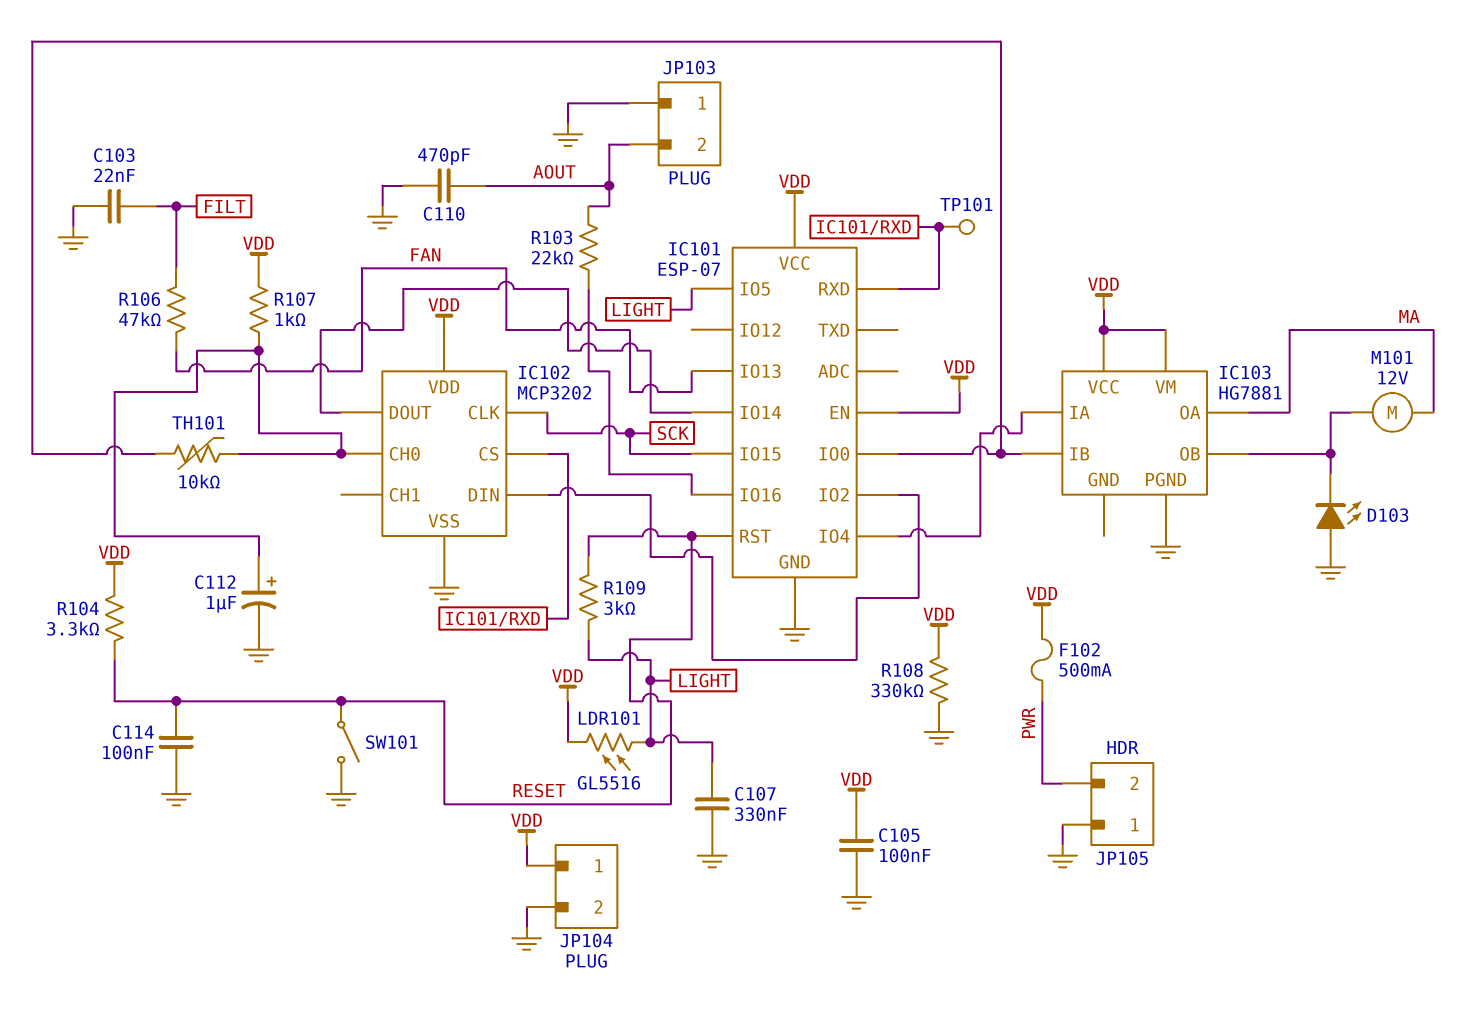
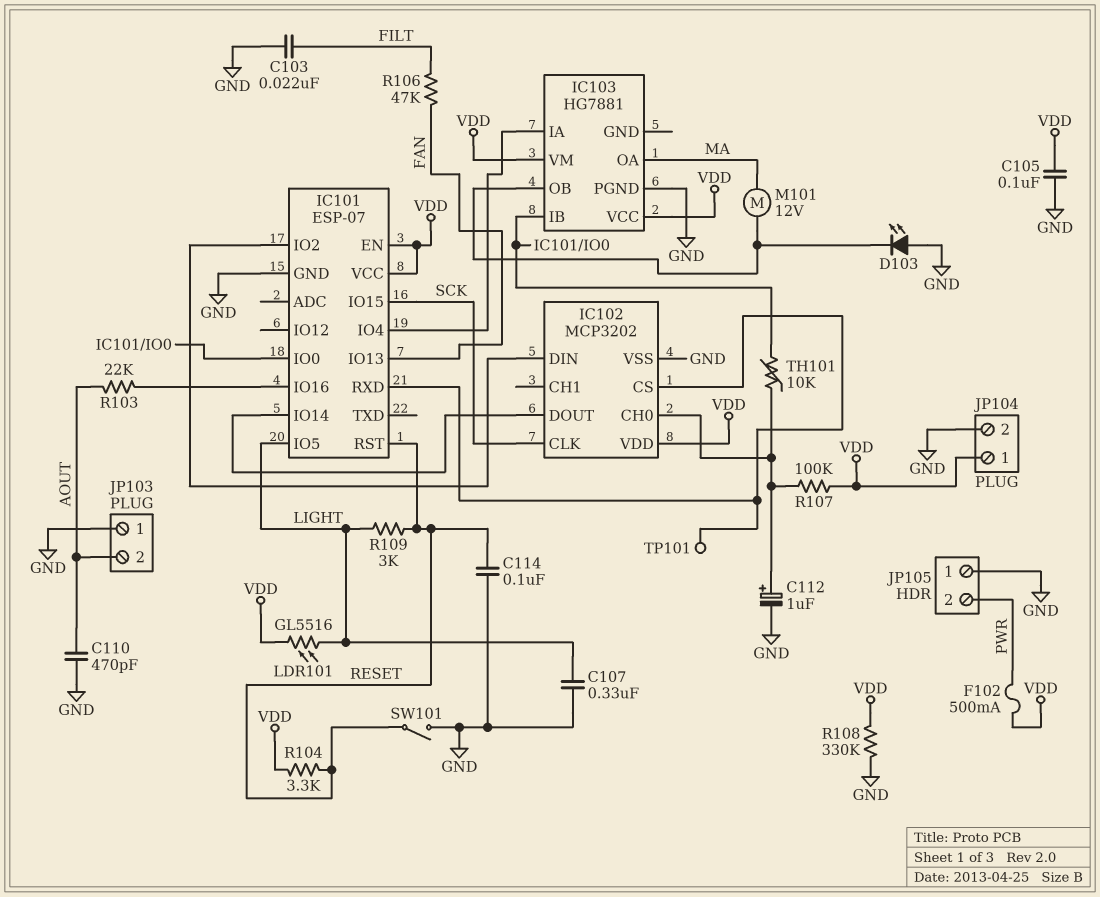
R107: 1k (IC102/CH0, VDD) -> 100k (IC102/CH0, VDD)

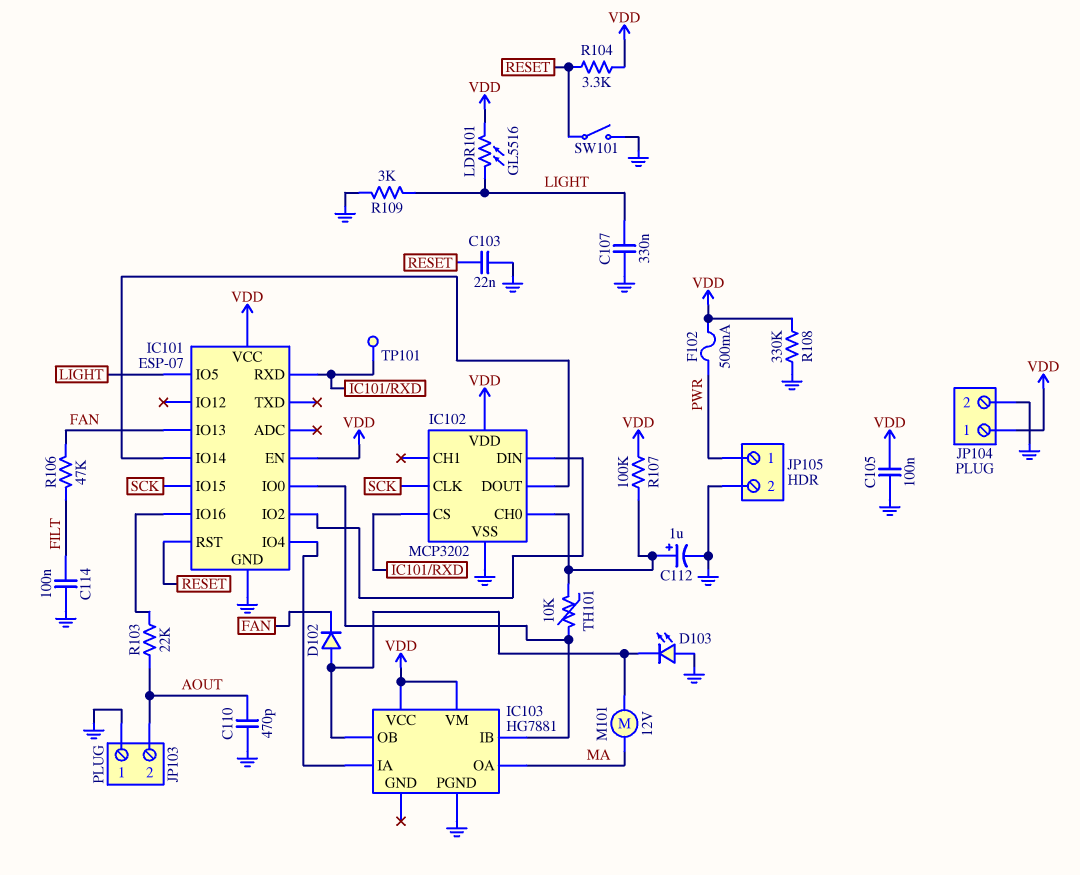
C103: 22nF (FILT, GND) -> 22nF (GND, RESET)
C114: 100nF (GND, RESET) -> 100nF (FILT, GND)
D102: none -> diode (A IC103/OB, K FAN)
JP105 pin 1: GND -> PWR
JP105 pin 2: PWR -> GND
R109: 3k (LIGHT, RESET) -> 3k (GND, LIGHT)

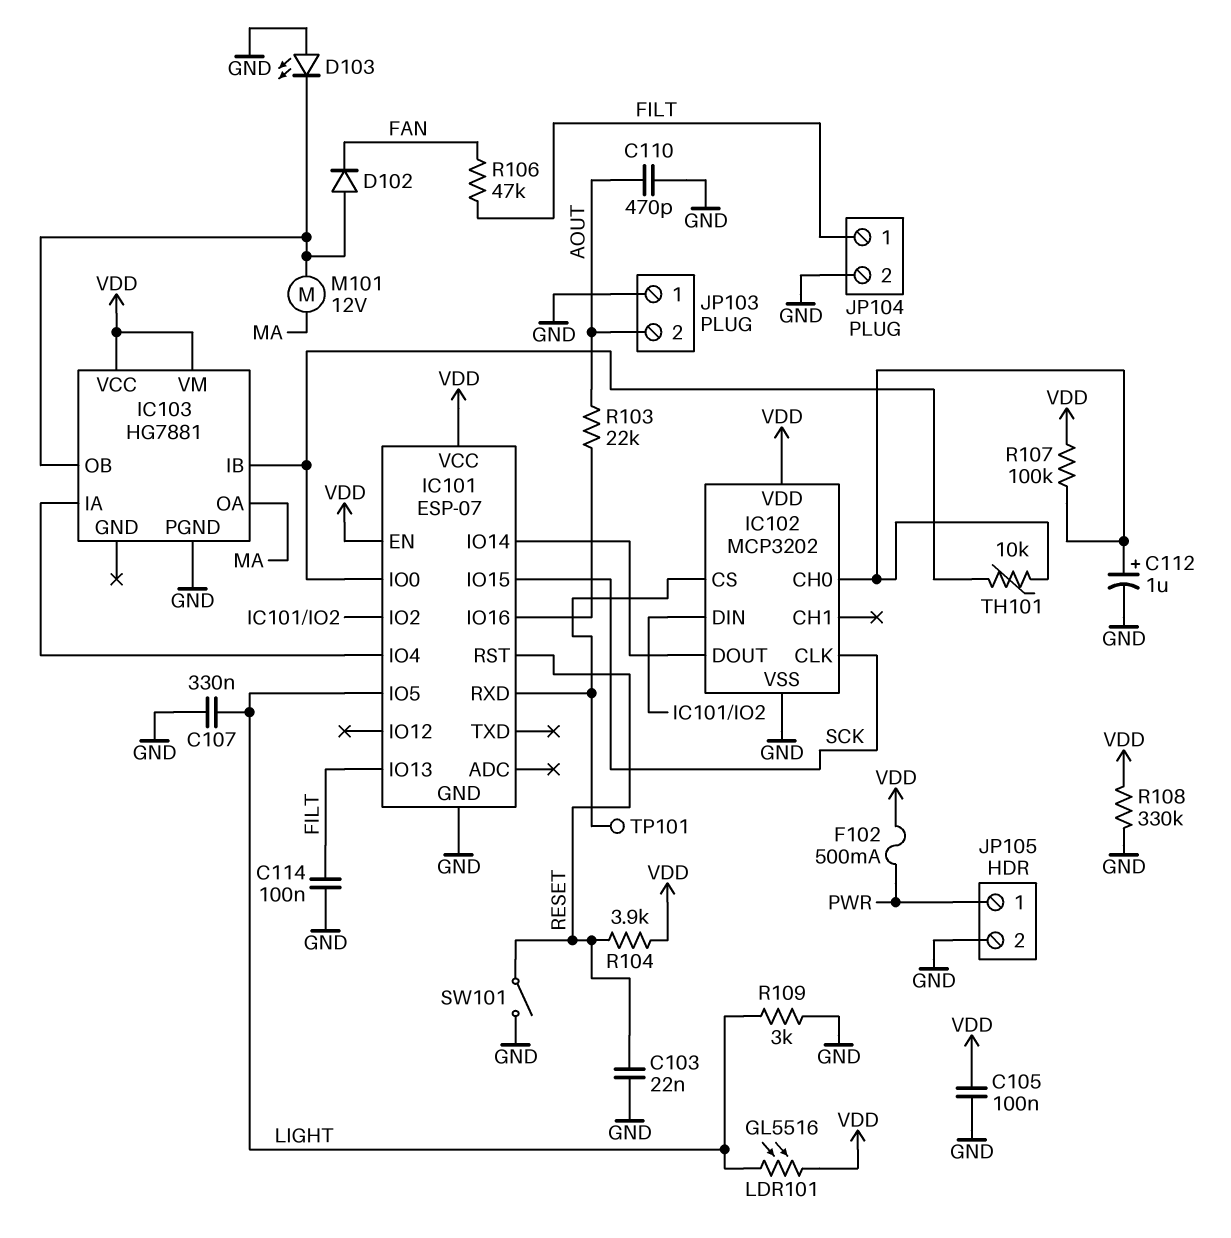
IC101 pin IO13: FAN -> FILT
JP104 pin 1: VDD -> FILT
R104: 3.3k (RESET, VDD) -> 3.9k (RESET, VDD)

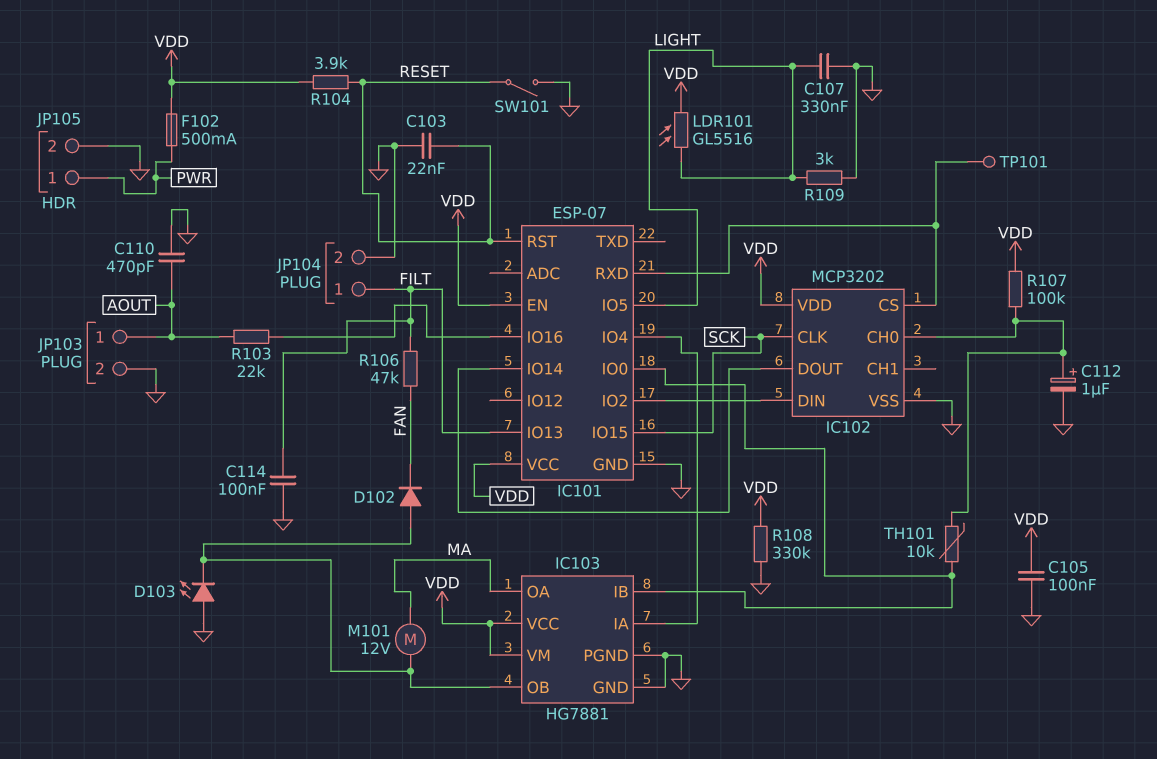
IC103 pin GND: none -> GND
JP103 pin 1: GND -> AOUT
JP103 pin 2: AOUT -> GND

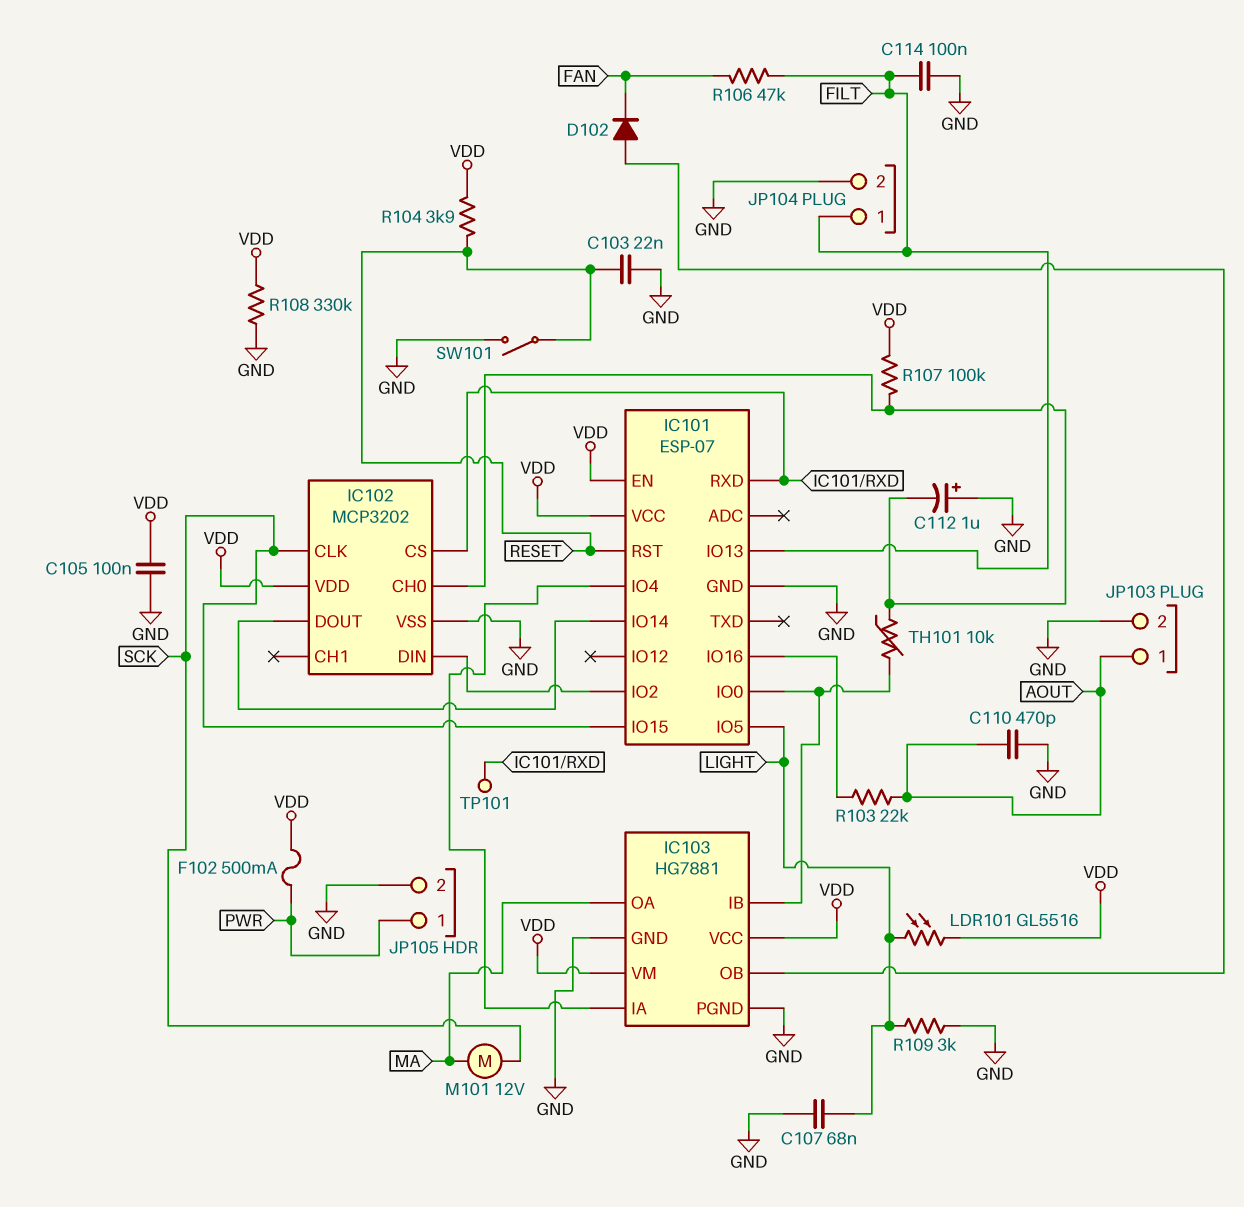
C107: 330nF (GND, LIGHT) -> 68nF (GND, LIGHT)
C112: 1uF (plus IC102/CH0, minus GND) -> 1uF (plus GND, minus IC102/CH0)
D103: LED (A GND, K IC103/OB) -> none
M101: motor 12V (IC103/OB, MA) -> motor 12V (MA, SCK)

